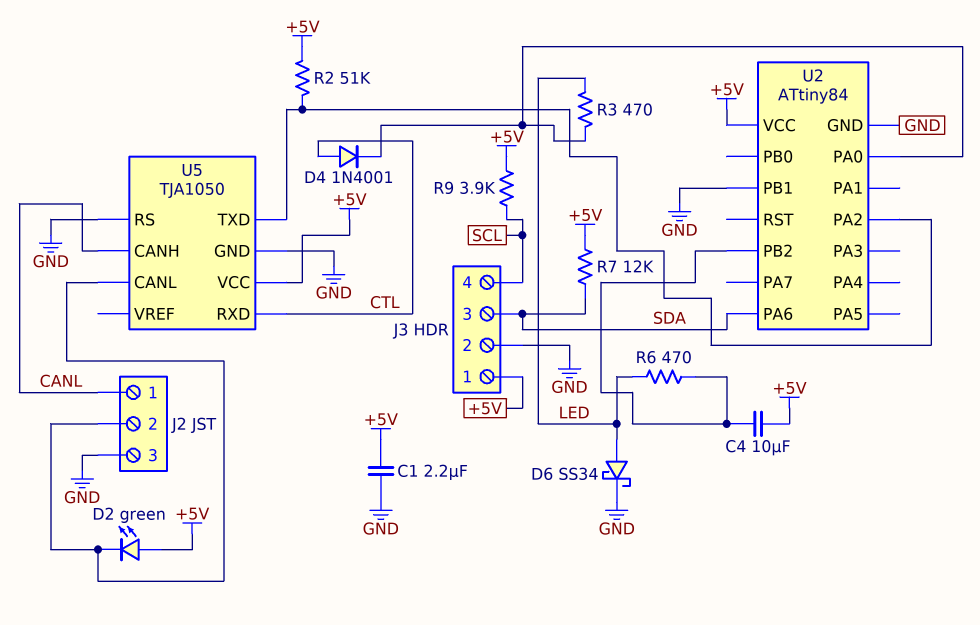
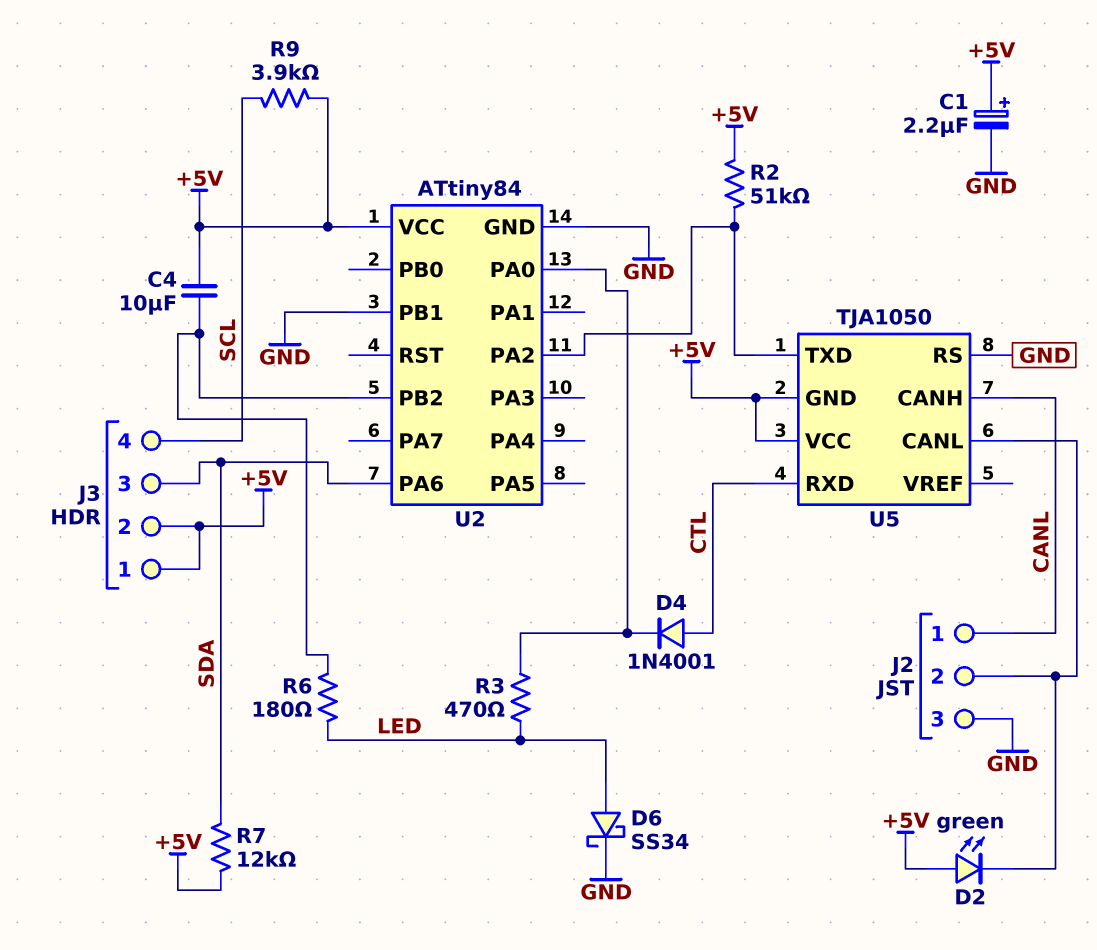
C1: 2.2uF (+5V, GND) -> 2.2uF (plus +5V, minus GND)
J3 pin 2: GND -> +5V
R6: 470 (LED, U2/PB2) -> 180 (LED, U2/PB2)
U5 pin GND: GND -> +5V

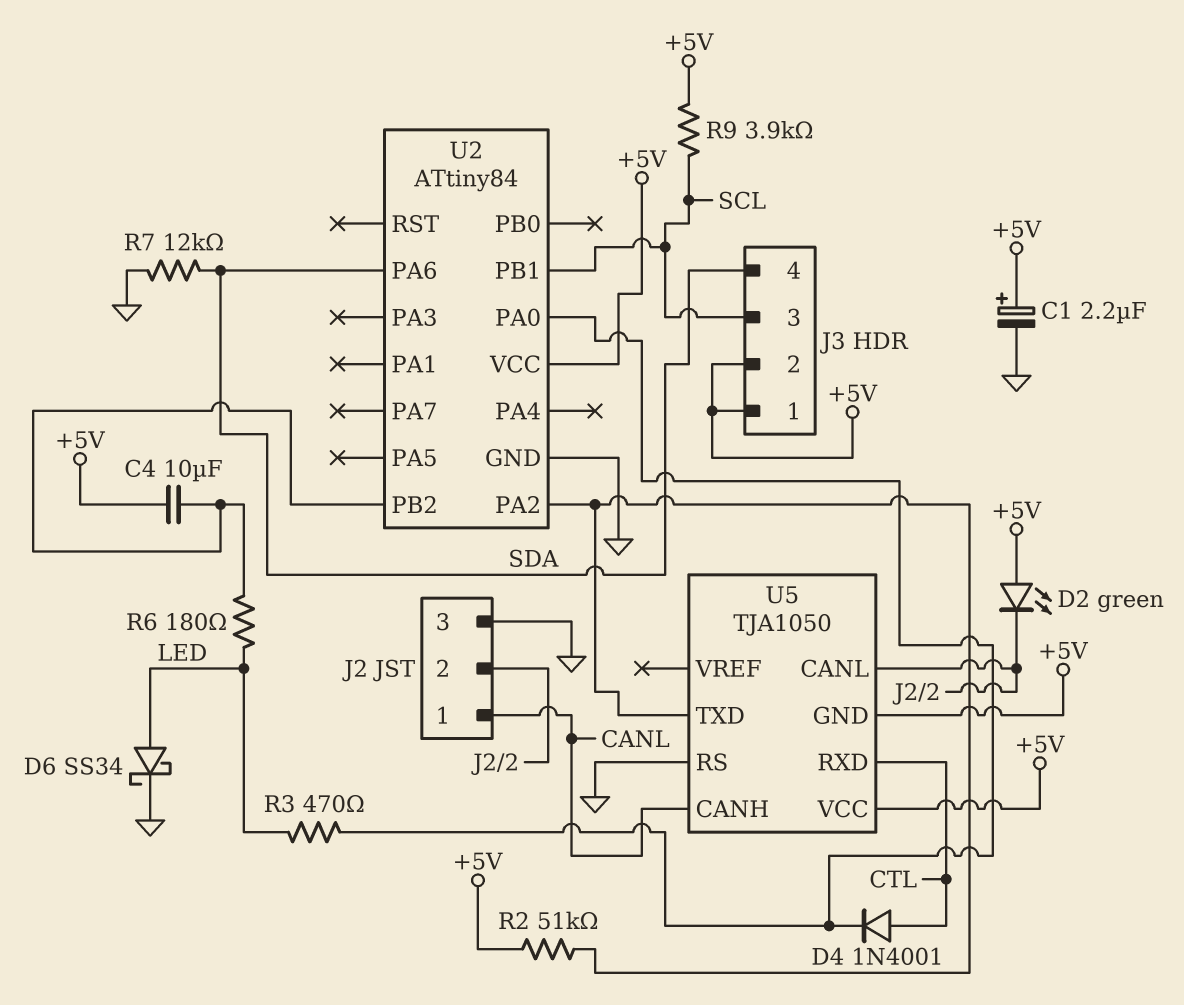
J3 pin 3: SDA -> SCL
J3 pin 4: SCL -> SDA
R7: 12k (+5V, SDA) -> 12k (GND, SDA)
U2 pin PB1: GND -> SCL

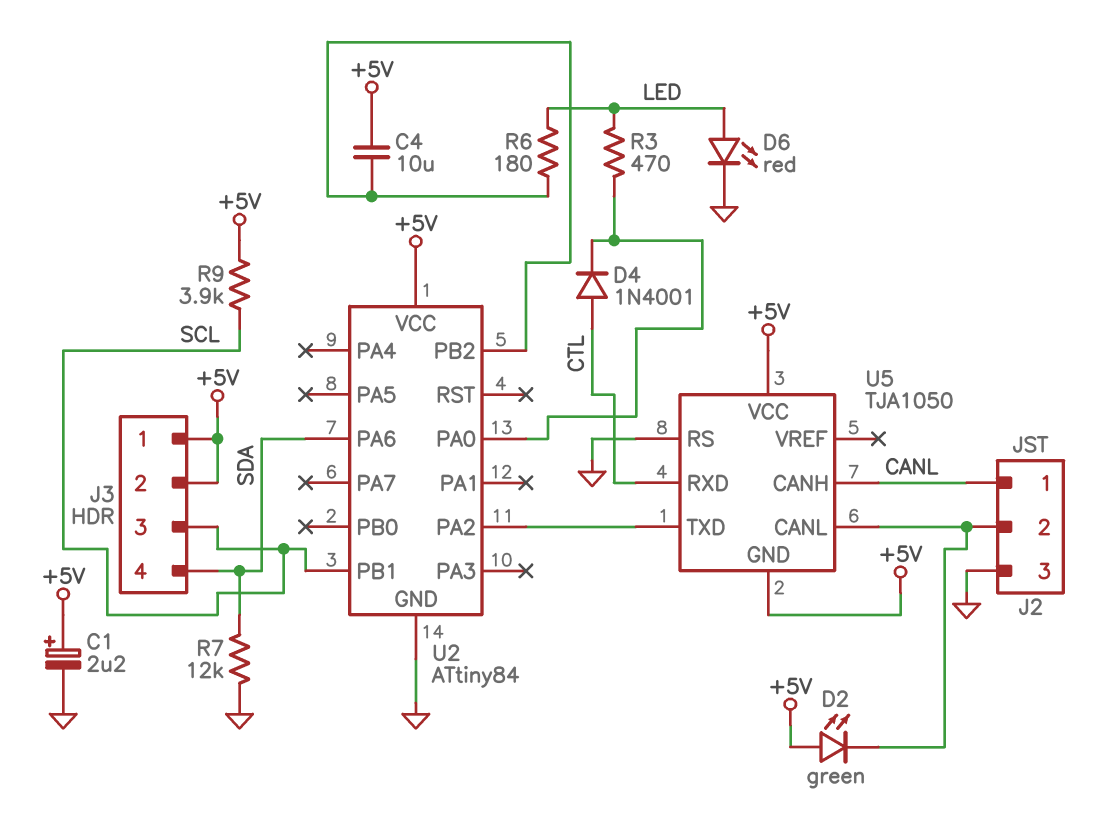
D6: schottky SS34 (A LED, K GND) -> LED red (A LED, K GND)
R2: 51k (+5V, U2/PA2) -> none

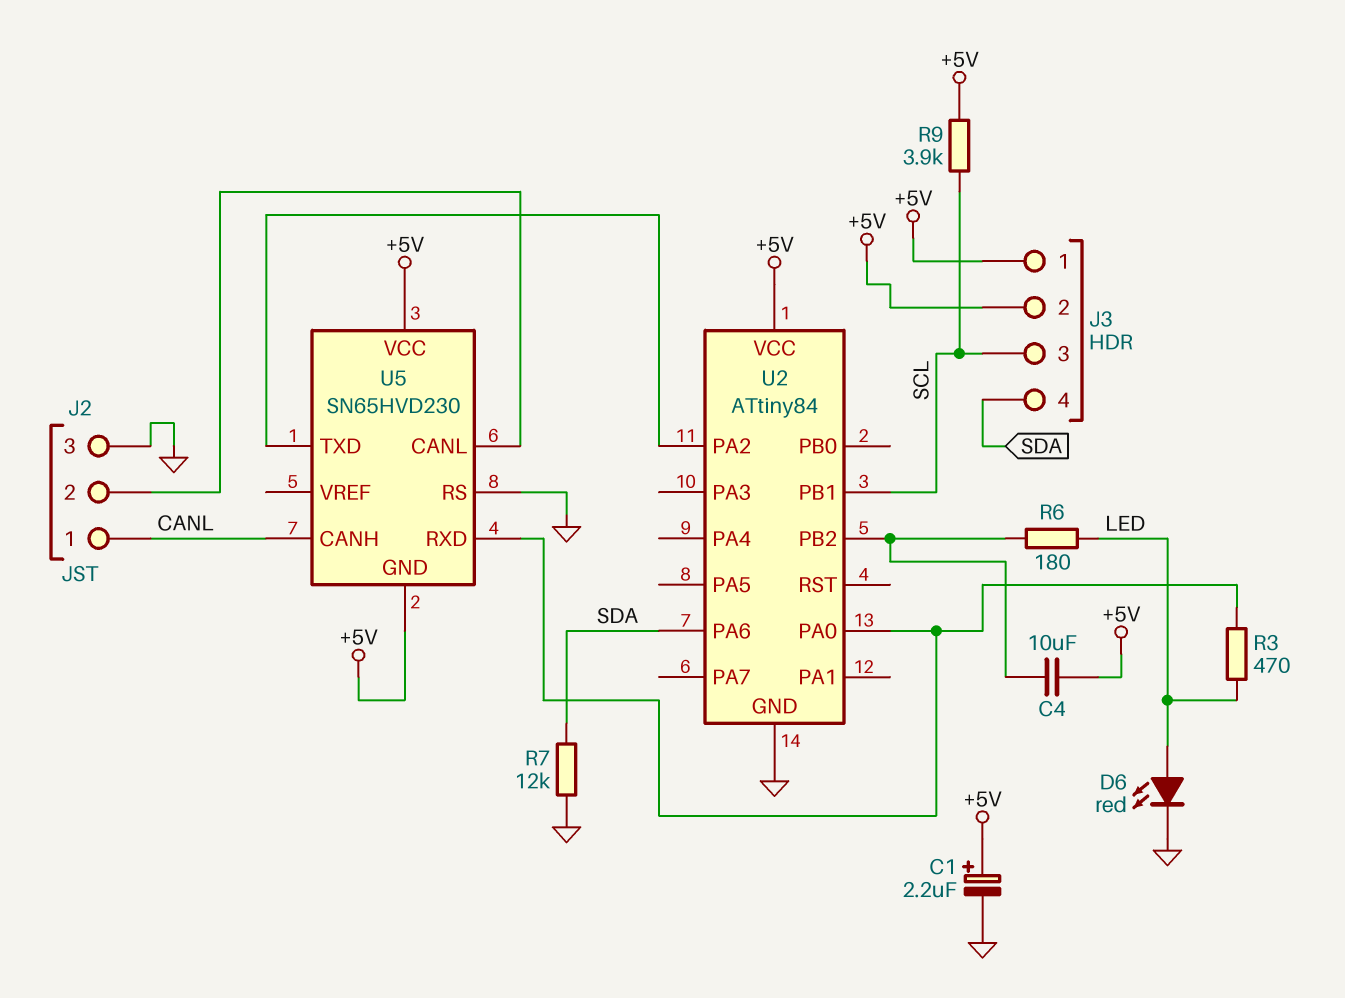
D2: LED green (A +5V, K J2/2) -> none
D4: diode 1N4001 (A CTL, K U2/PA0) -> none
U5: TJA1050 -> SN65HVD230
U5 pin RXD: CTL -> U2/PA0

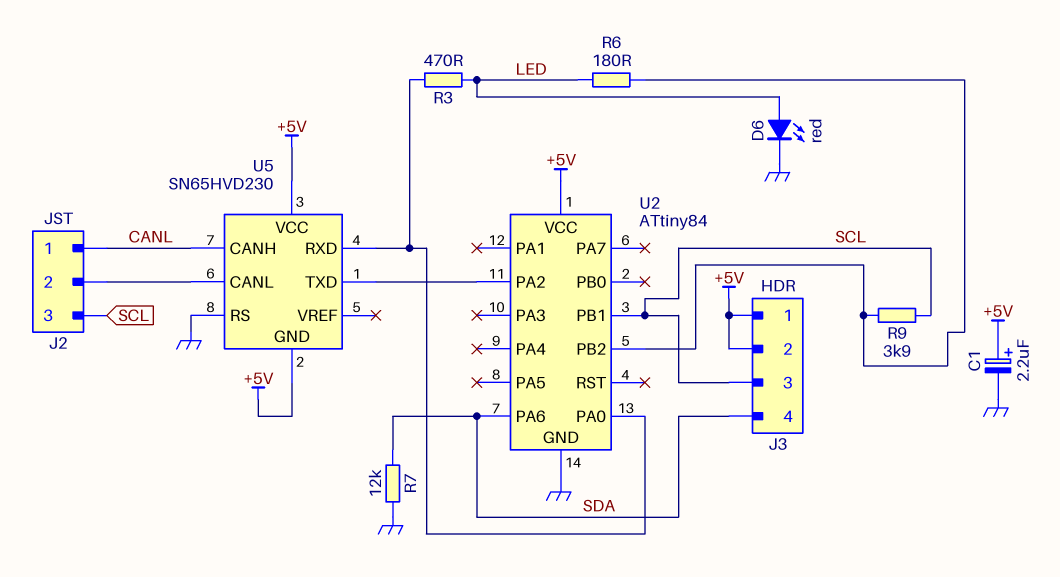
C4: 10uF (+5V, U2/PB2) -> none
J2 pin 3: GND -> SCL
R9: 3.9k (+5V, SCL) -> 3.9k (SCL, U2/PB2)

